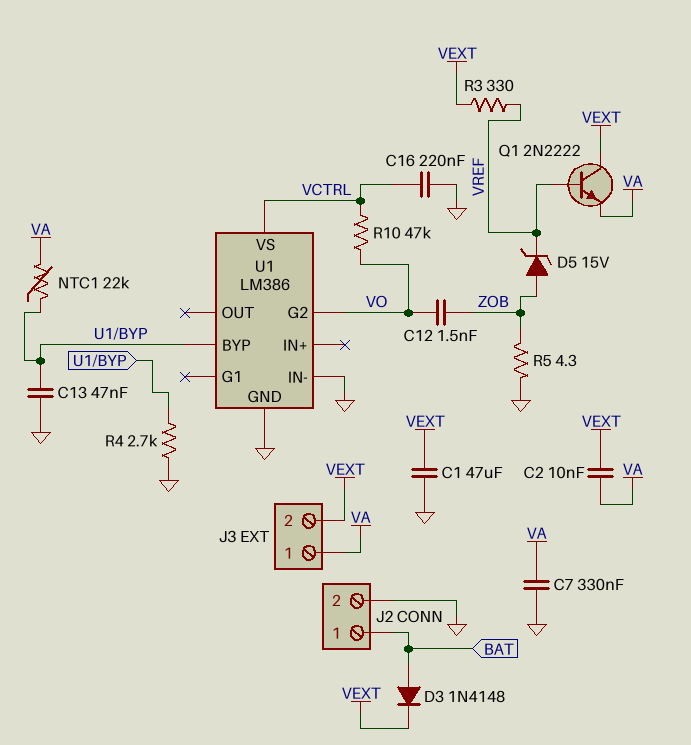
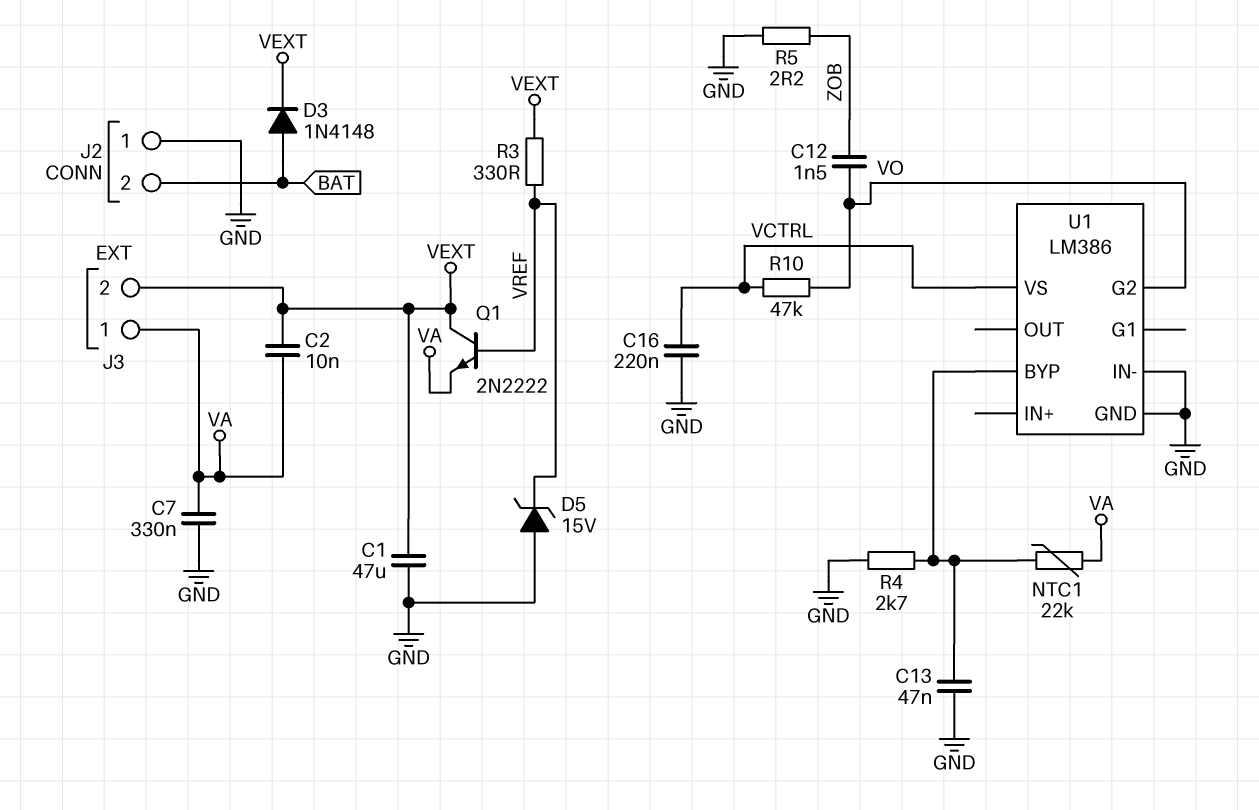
D5: zener 15V (A ZOB, K VREF) -> zener 15V (A GND, K VREF)
J2 pin 1: BAT -> GND
J2 pin 2: GND -> BAT
R5: 4.3 (GND, ZOB) -> 2.2 (GND, ZOB)

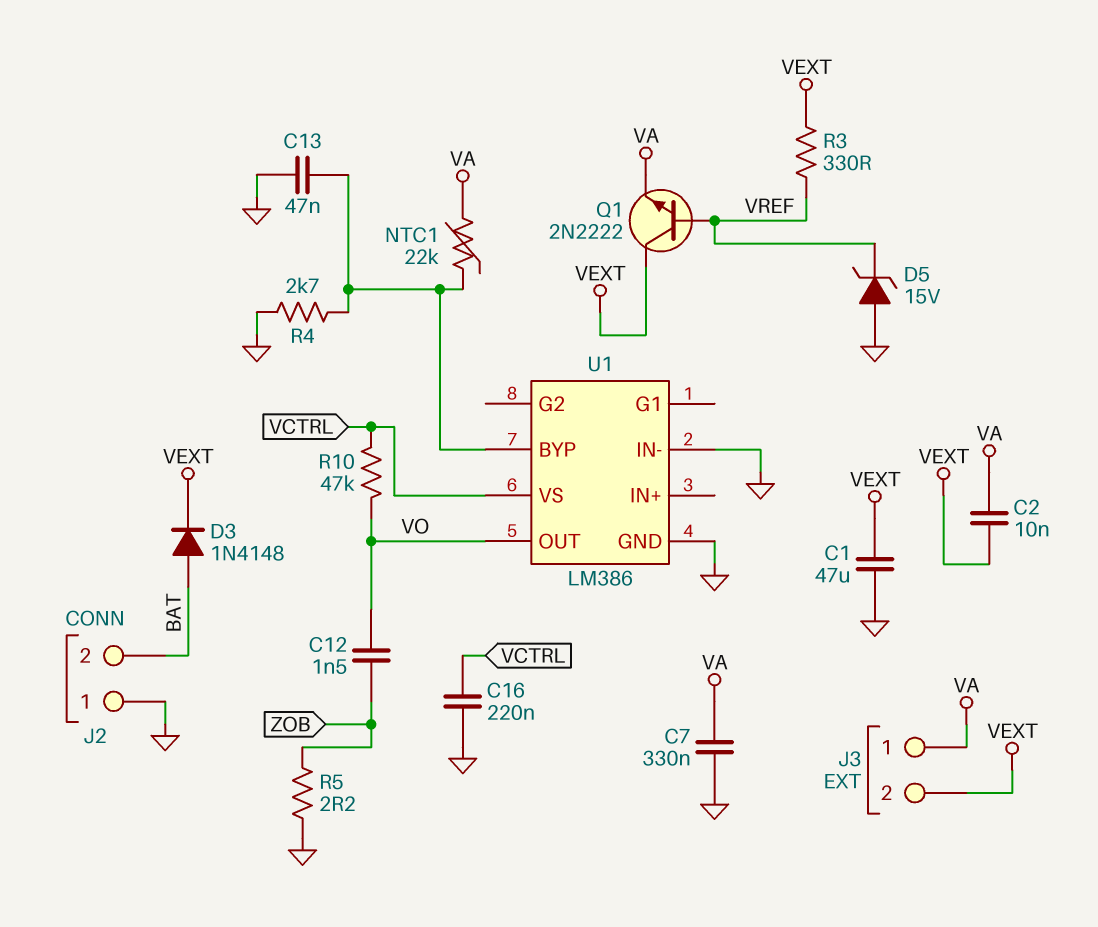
U1 pin G2: VO -> none
U1 pin OUT: none -> VO

